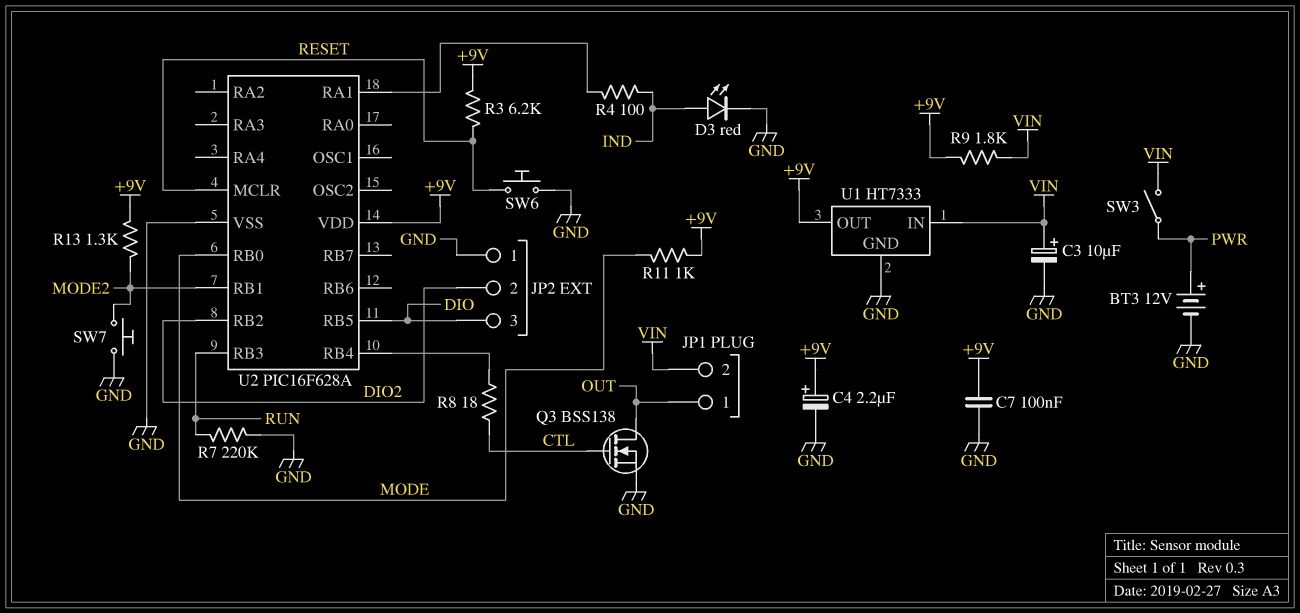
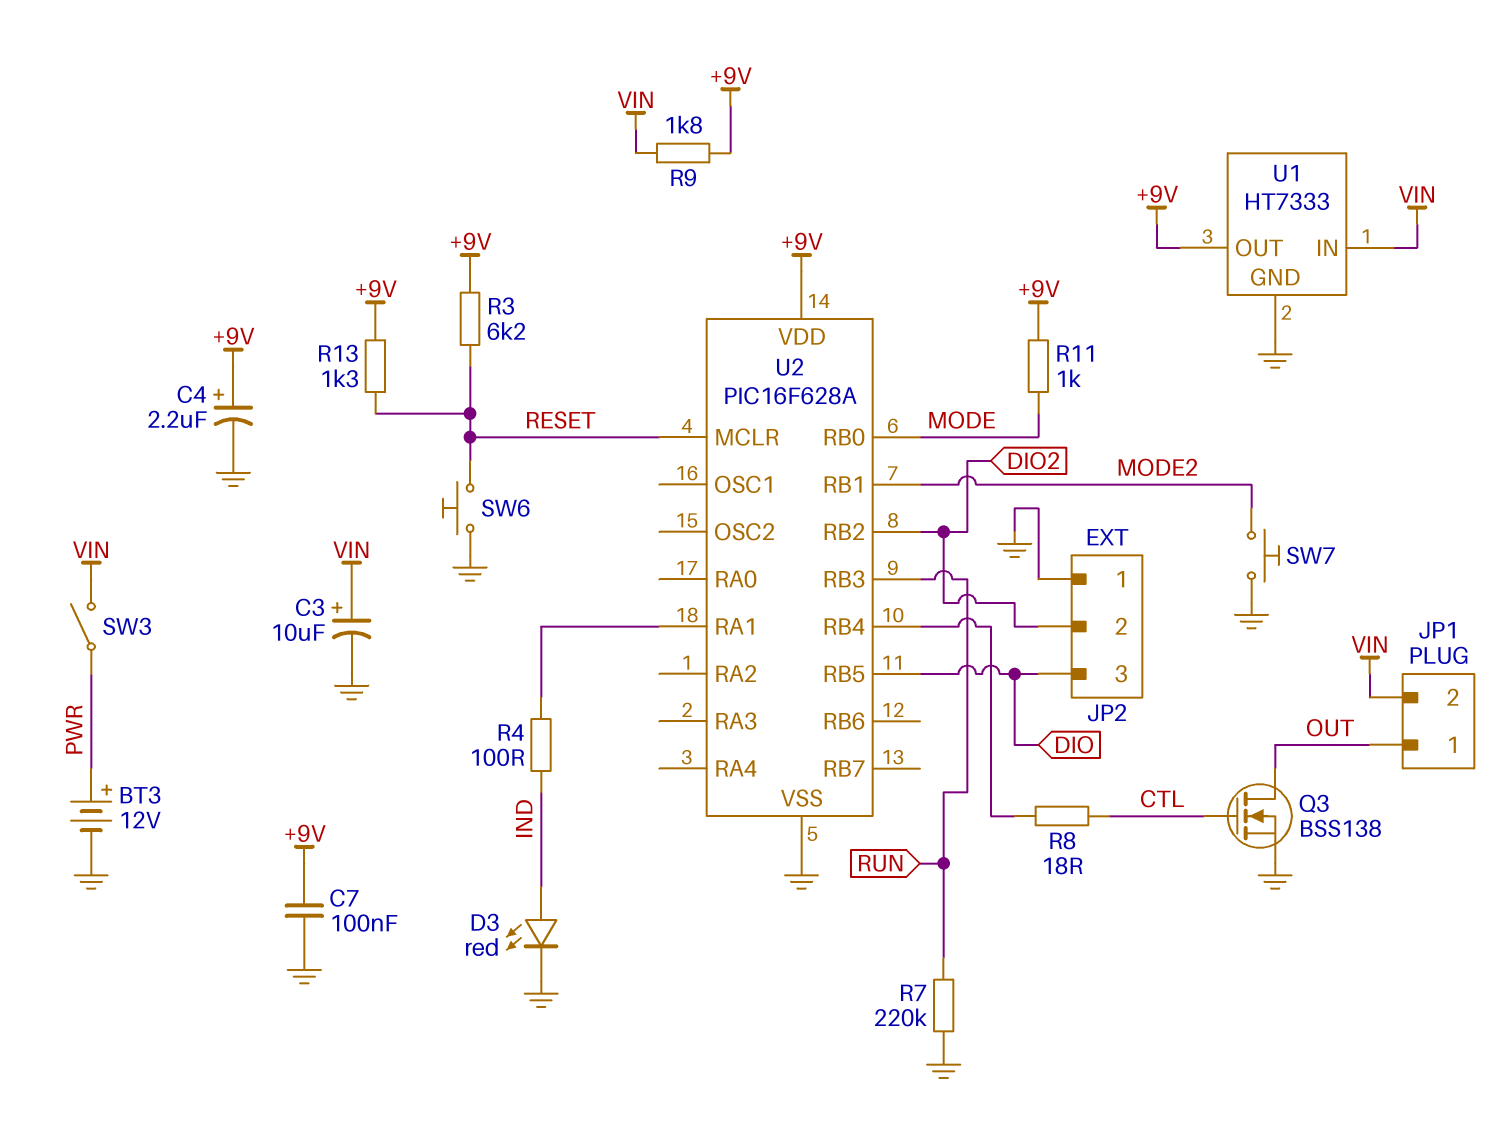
R13: 1.3k (+9V, MODE2) -> 1.3k (+9V, RESET)

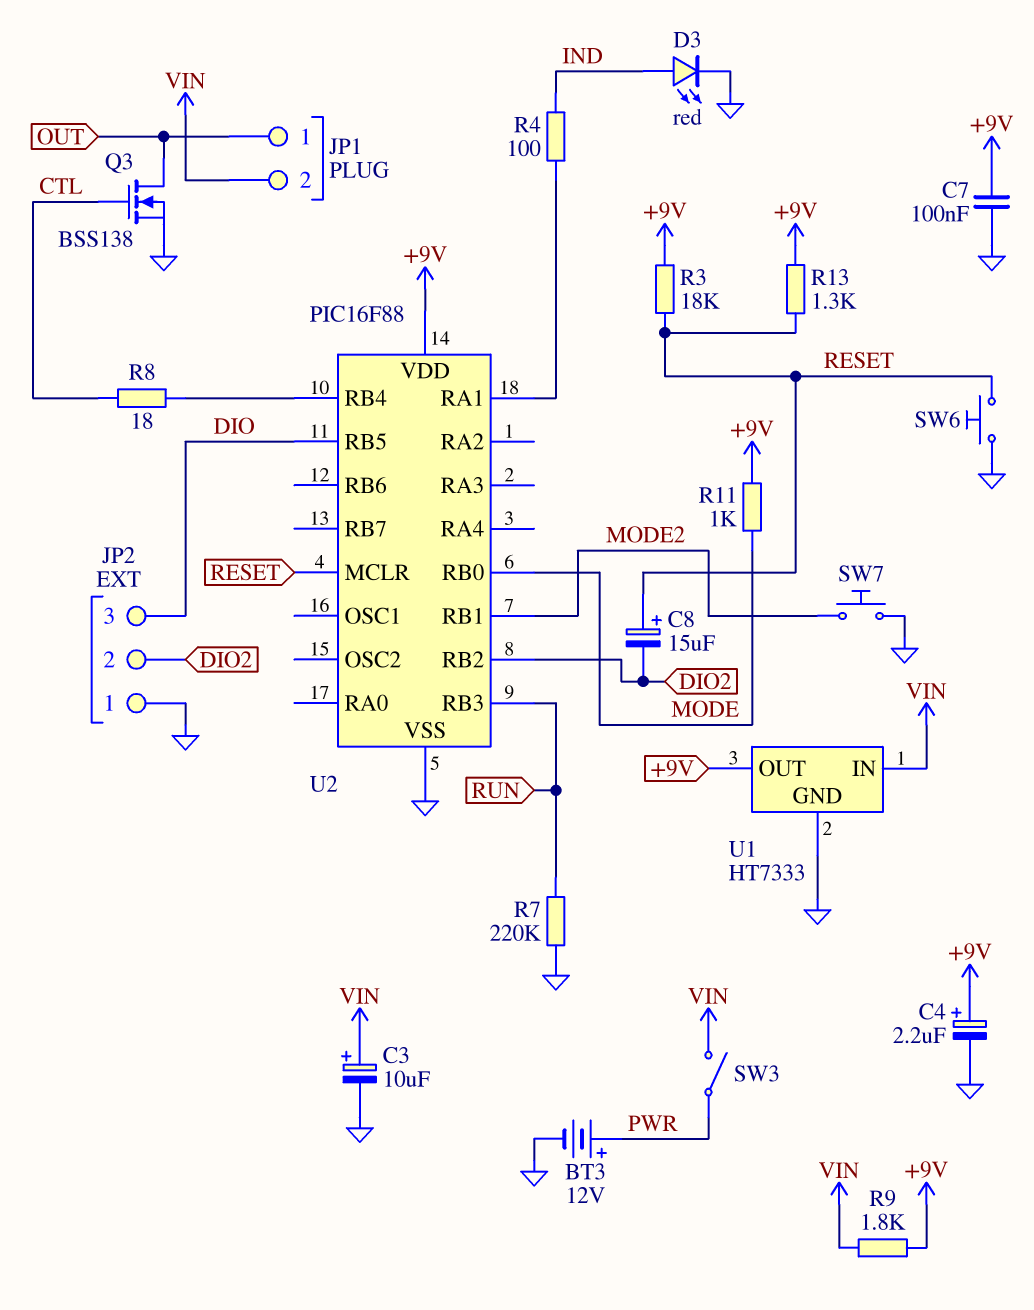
C8: none -> 15uF (plus RESET, minus DIO2)
R3: 6.2k (+9V, RESET) -> 18k (+9V, RESET)
U2: PIC16F628A -> PIC16F88

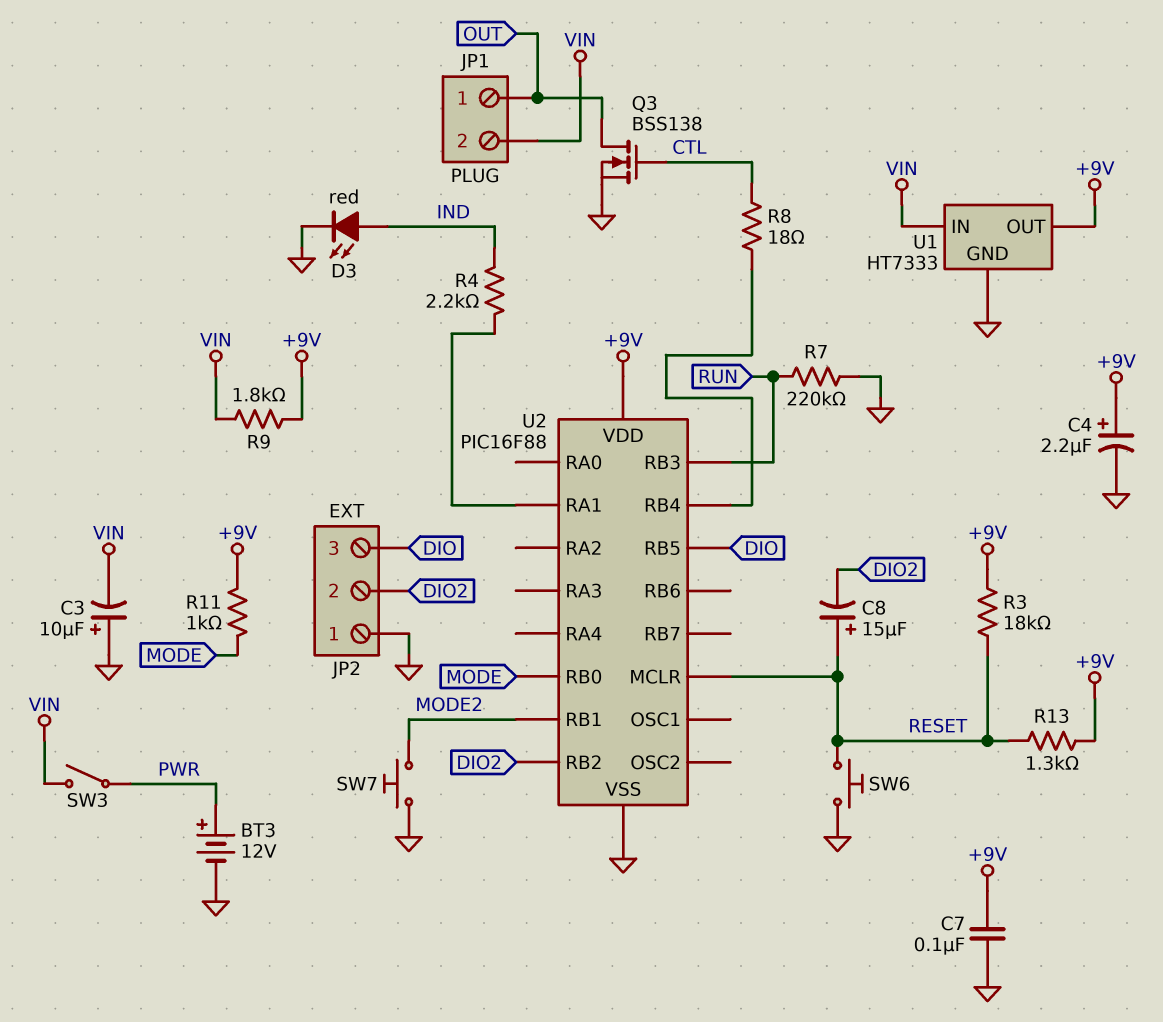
C3: 10uF (plus VIN, minus GND) -> 10uF (plus GND, minus VIN)
R4: 100 (IND, U2/RA1) -> 2.2k (IND, U2/RA1)

